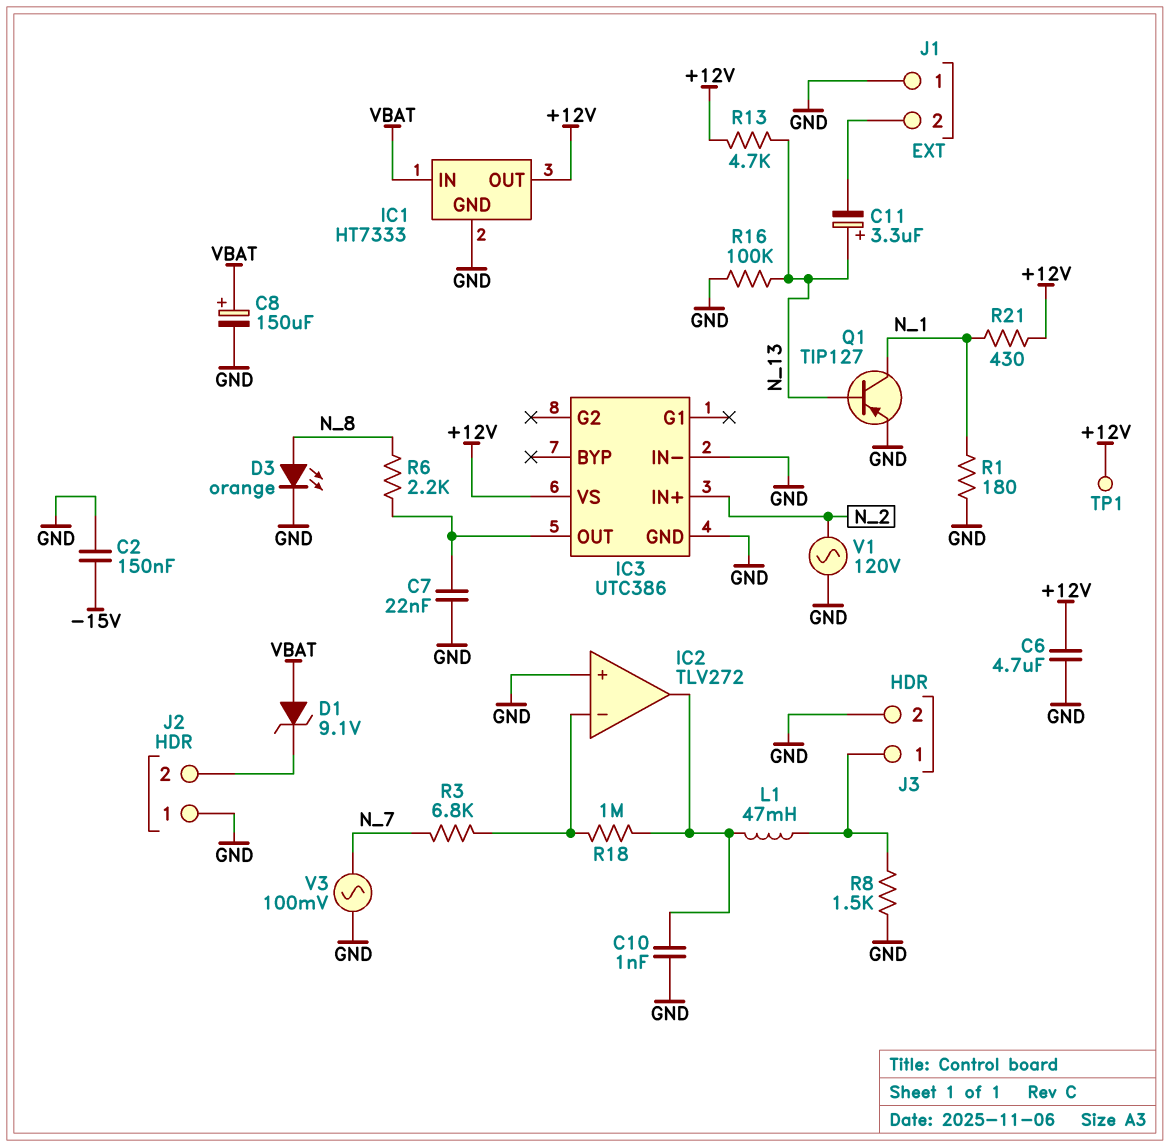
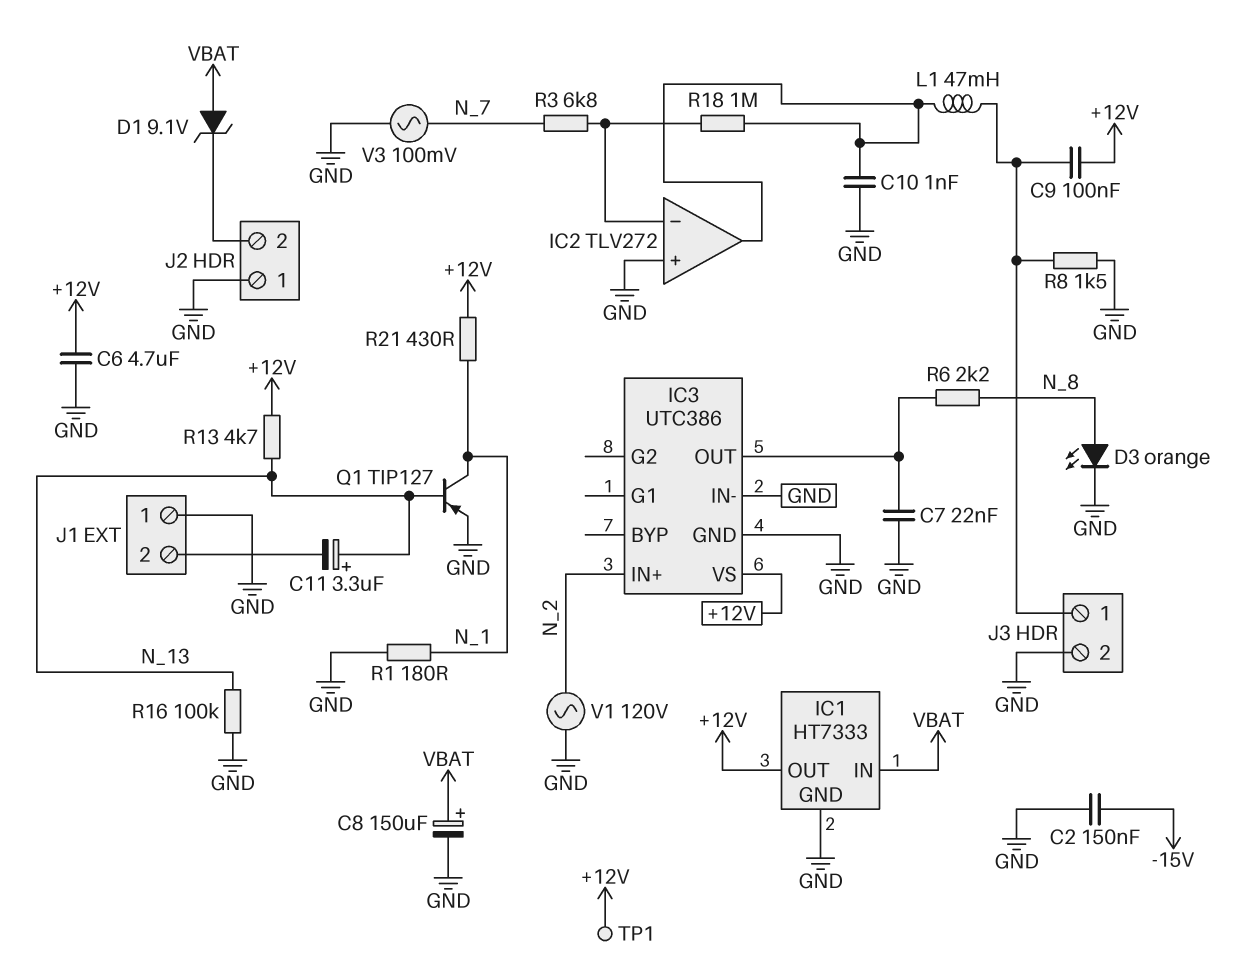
C9: none -> 100nF (+12V, J3/1)

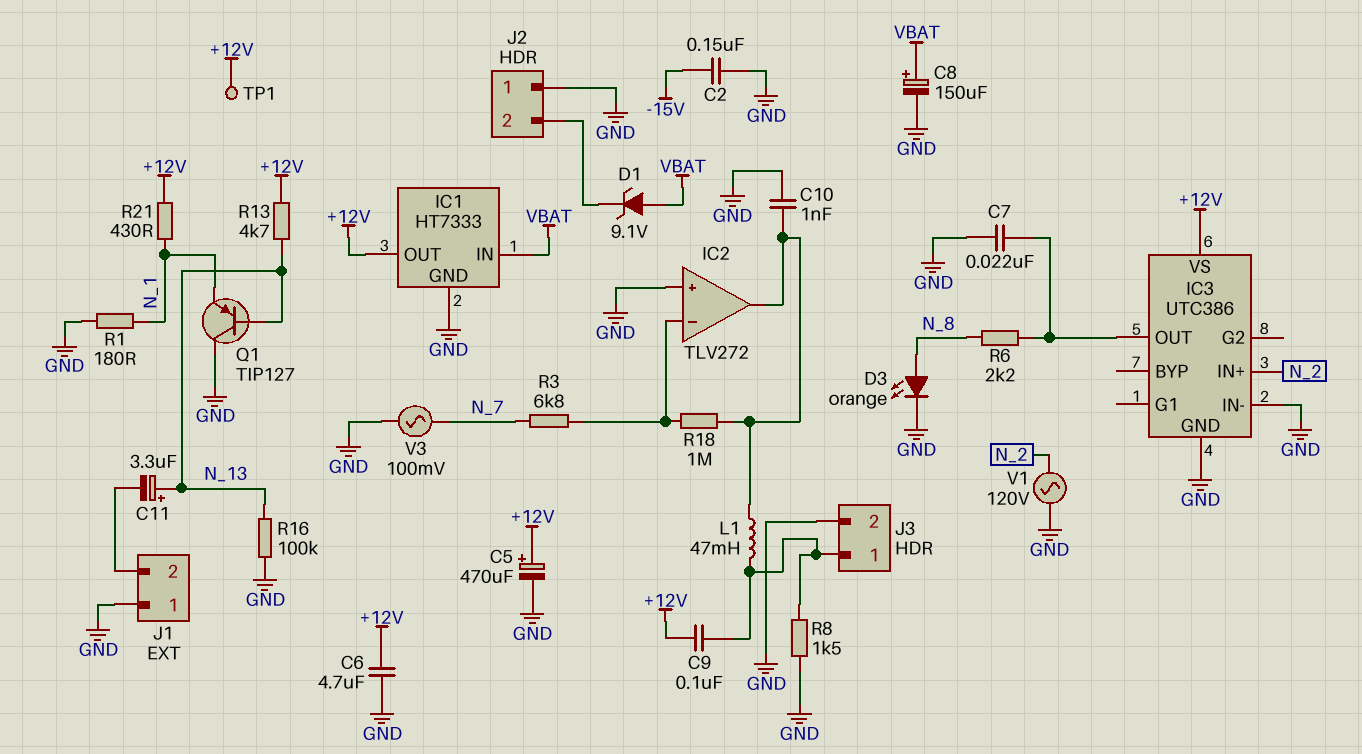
C5: none -> 470uF (plus +12V, minus GND)
Q1: PNP TIP127 (B N_13, C N_1, E GND) -> PNP TIP127 (B N_13, C GND, E N_1)

